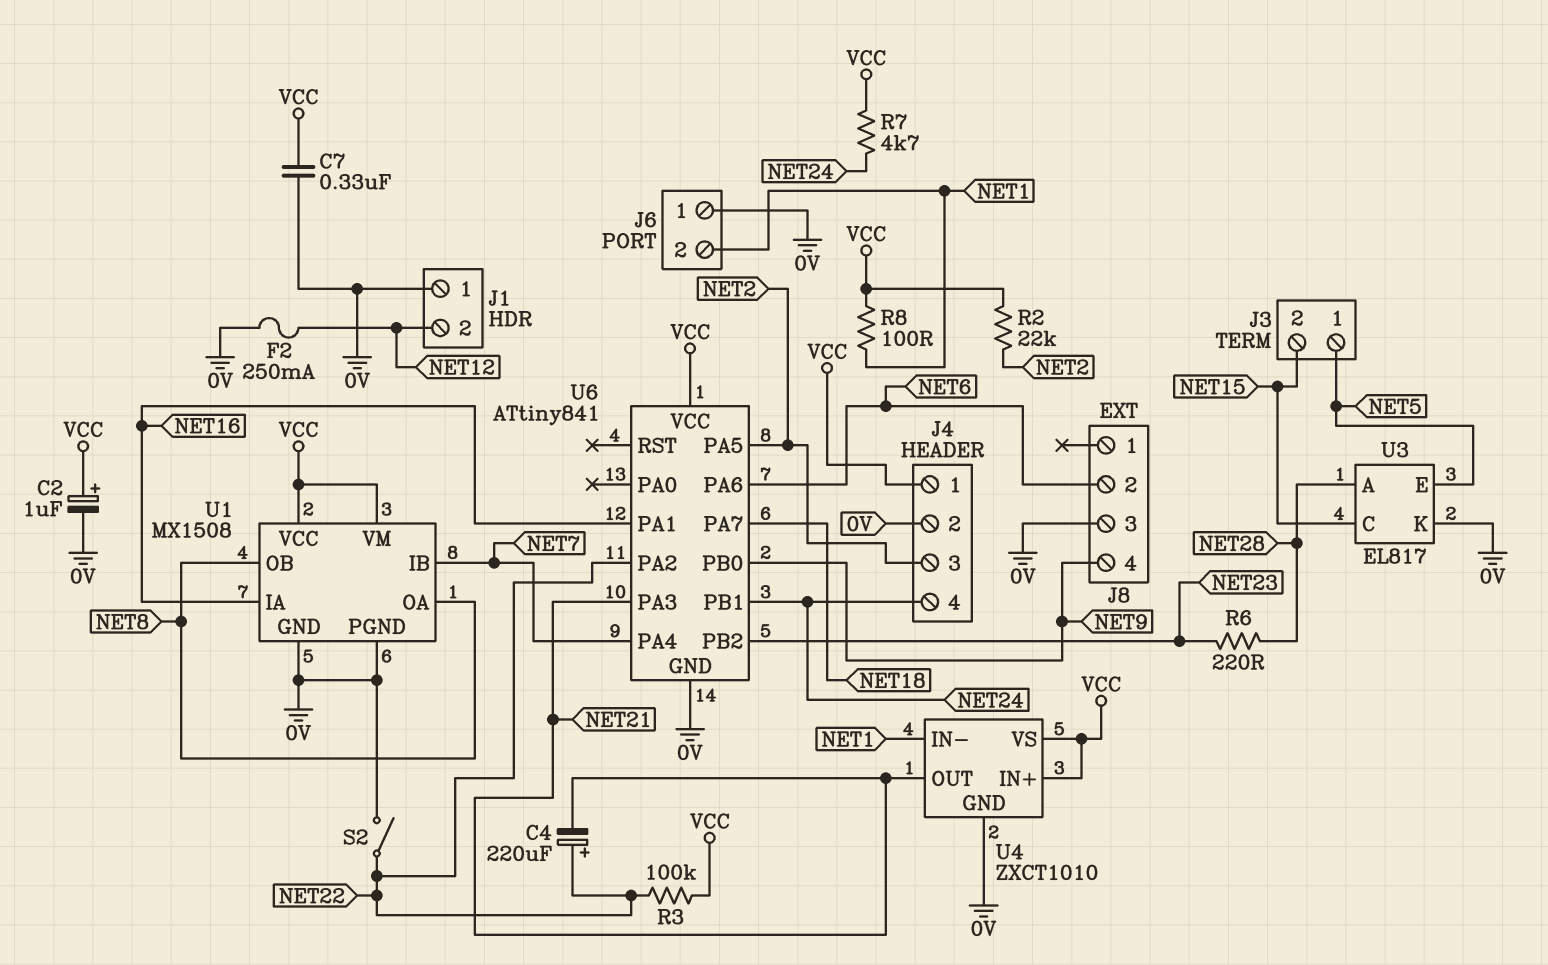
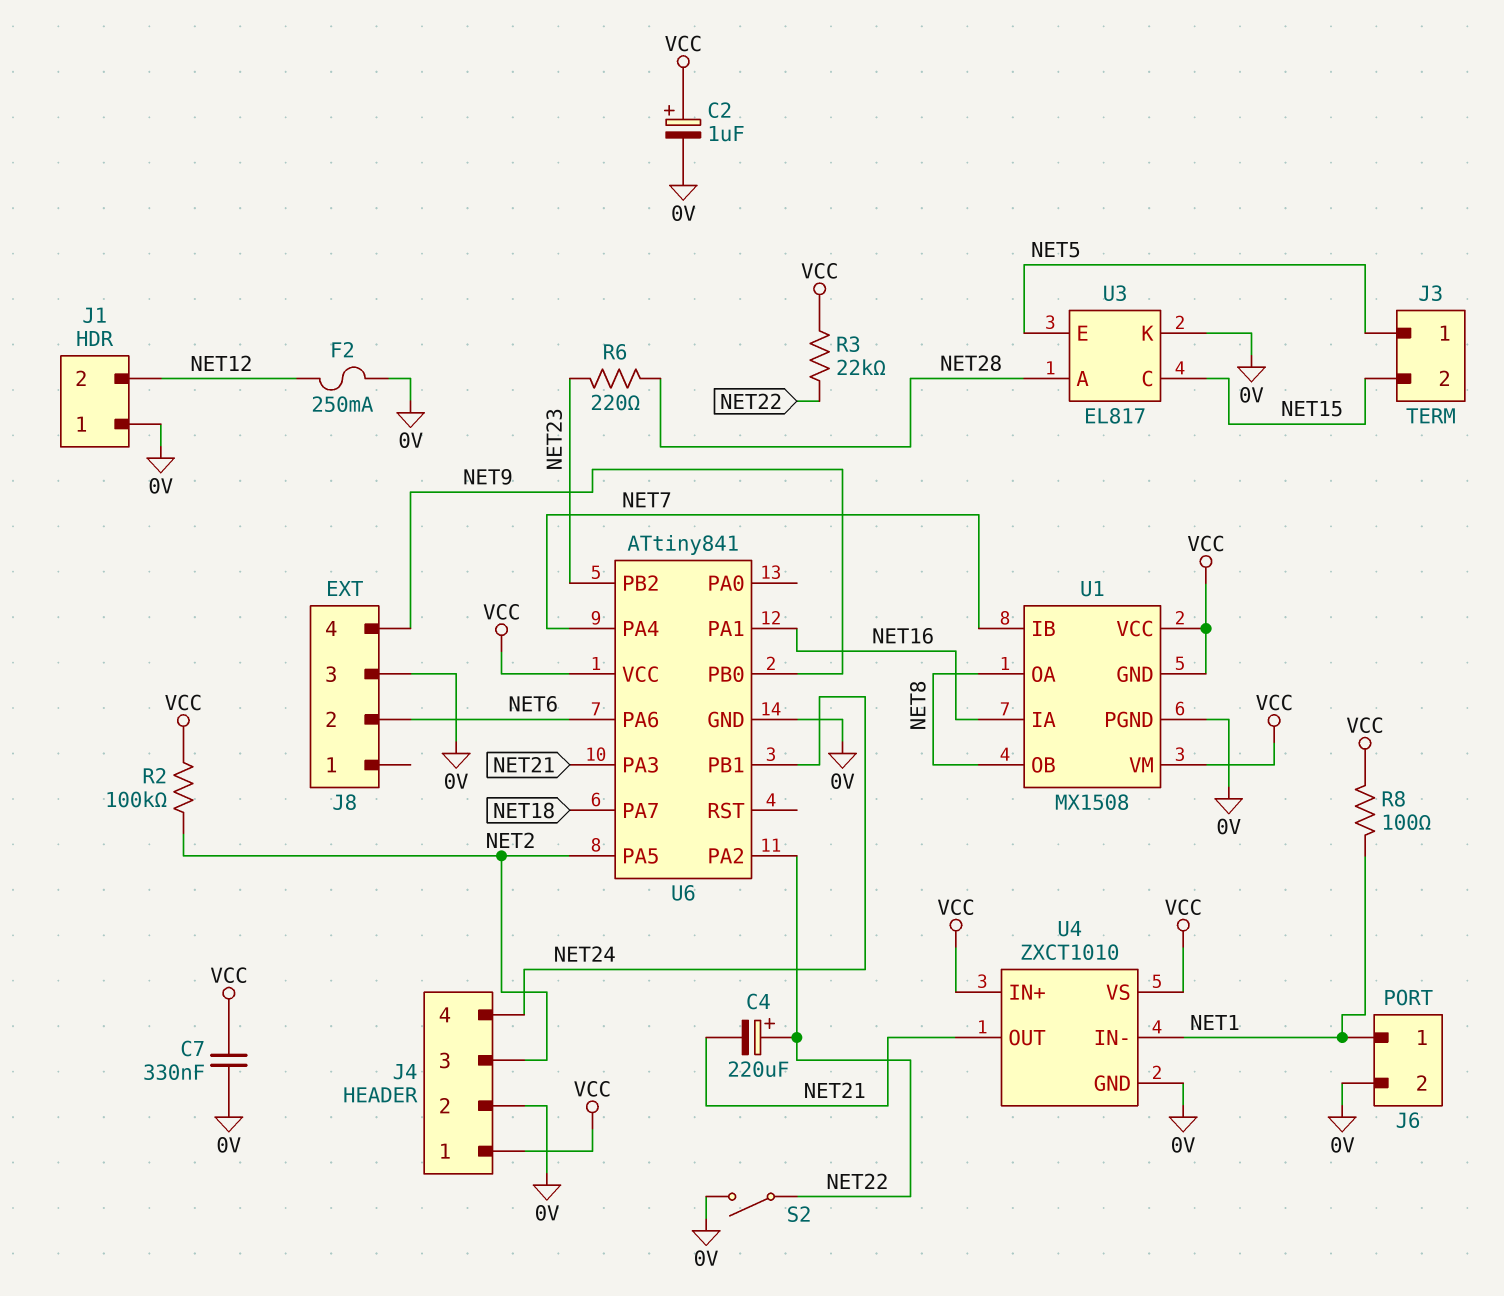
J6 pin 1: 0V -> NET1
J6 pin 2: NET1 -> 0V
R2: 22k (NET2, VCC) -> 100k (NET2, VCC)
R3: 100k (NET22, VCC) -> 22k (NET22, VCC)
R7: 4.7k (NET24, VCC) -> none
U1 pin GND: 0V -> VCC

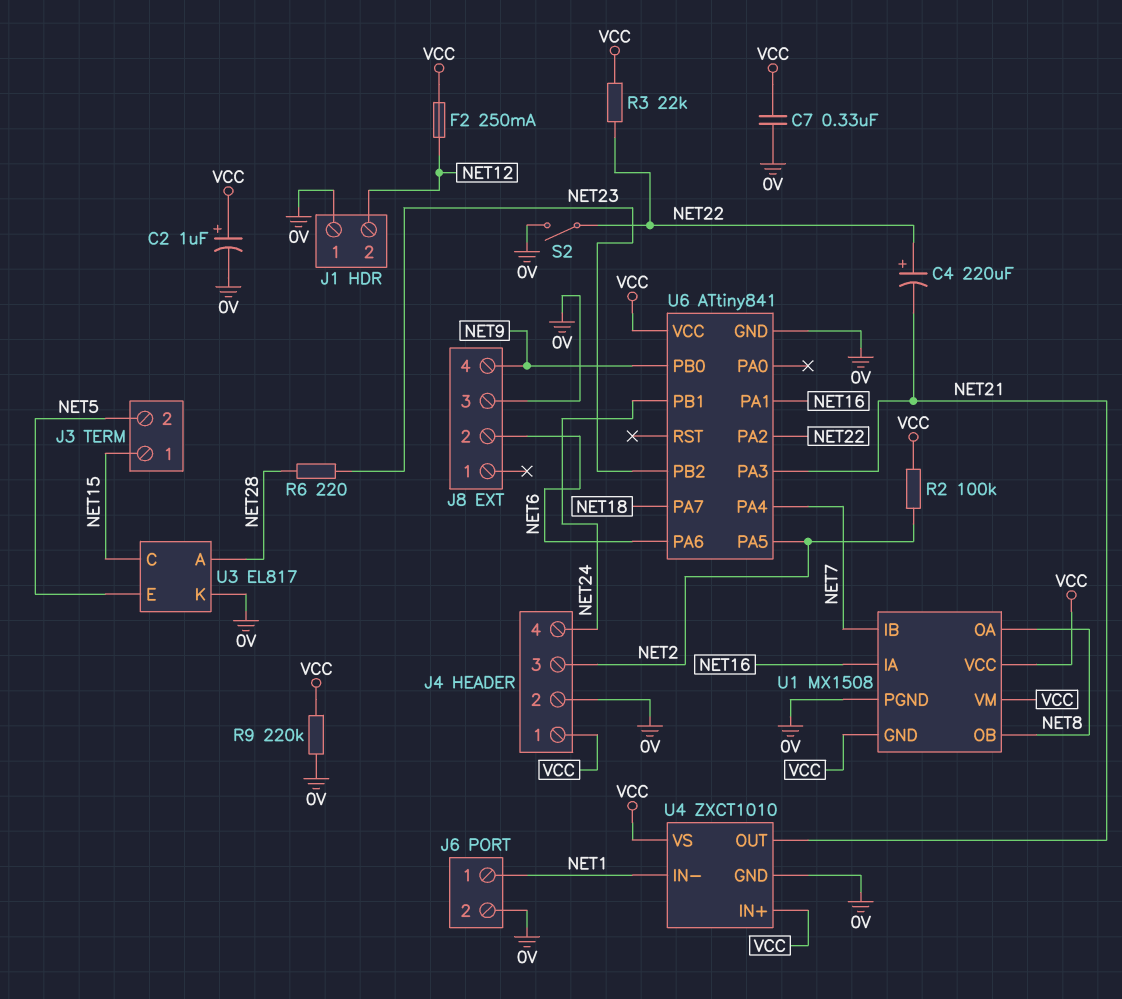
F2: 250mA (0V, NET12) -> 250mA (NET12, VCC)
J3 pin 1: NET5 -> NET15
J3 pin 2: NET15 -> NET5
R8: 100 (NET1, VCC) -> none
R9: none -> 220k (0V, VCC)

